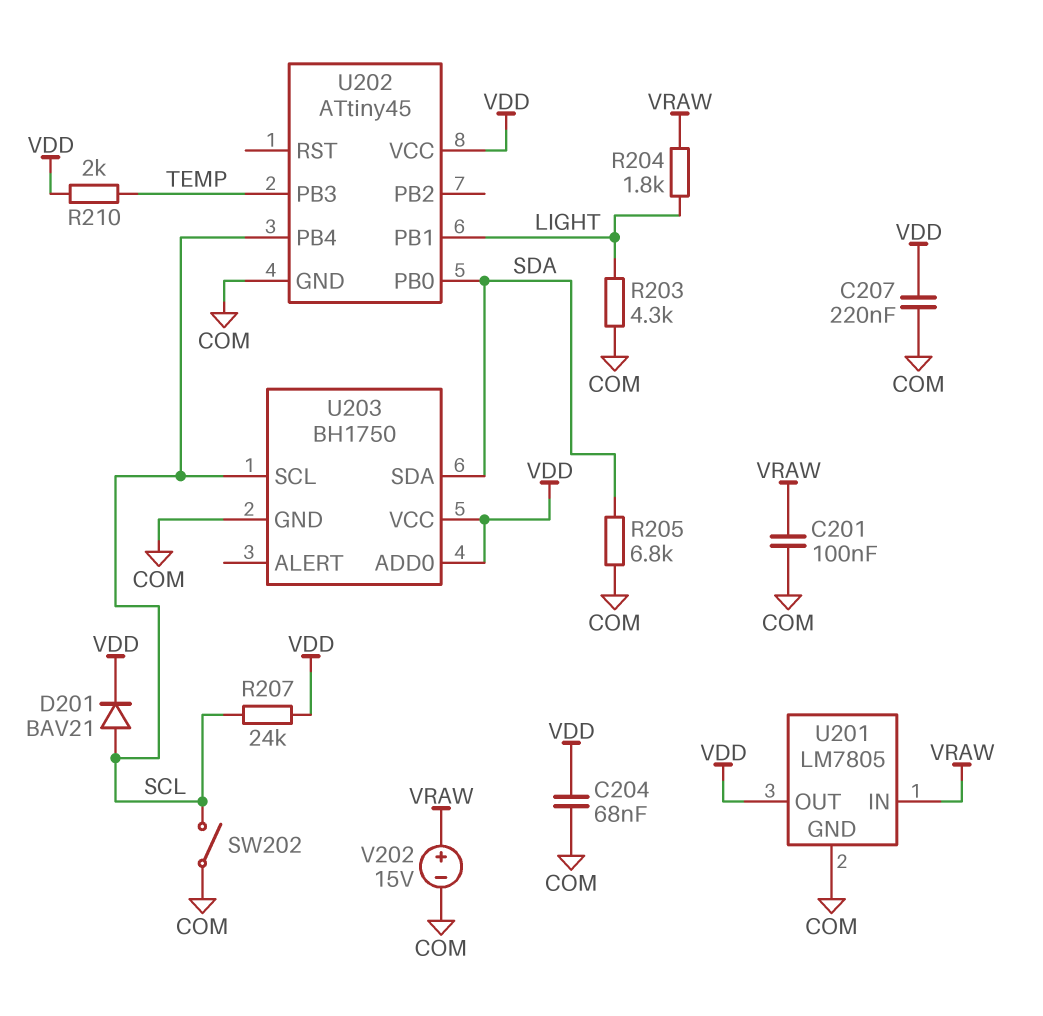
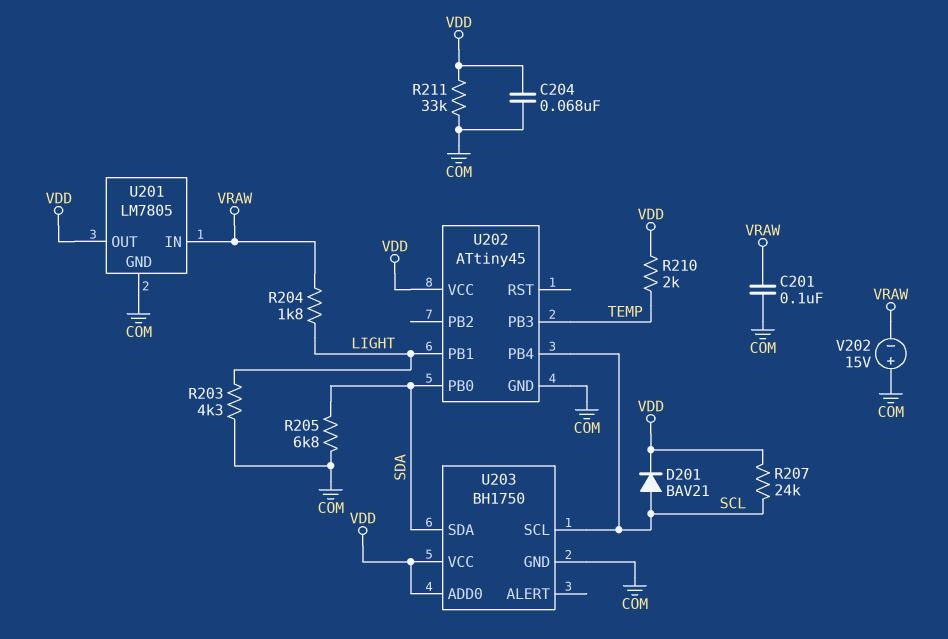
C207: 220nF (COM, VDD) -> none
R211: none -> 33k (COM, VDD)
SW202: switch (COM, SCL) -> none
V202: 15V (plus VRAW, minus COM) -> 15V (plus COM, minus VRAW)

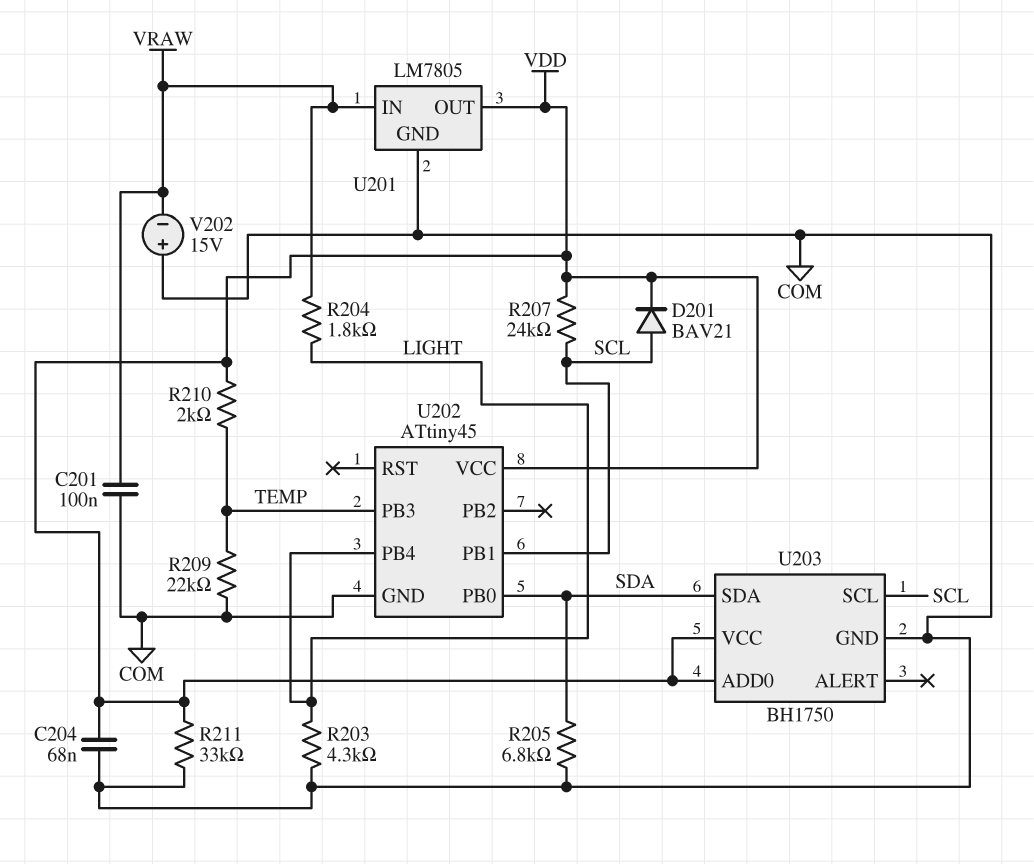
R209: none -> 22k (COM, TEMP)
U202 pin PB1: LIGHT -> SCL
U202 pin PB4: SCL -> LIGHT

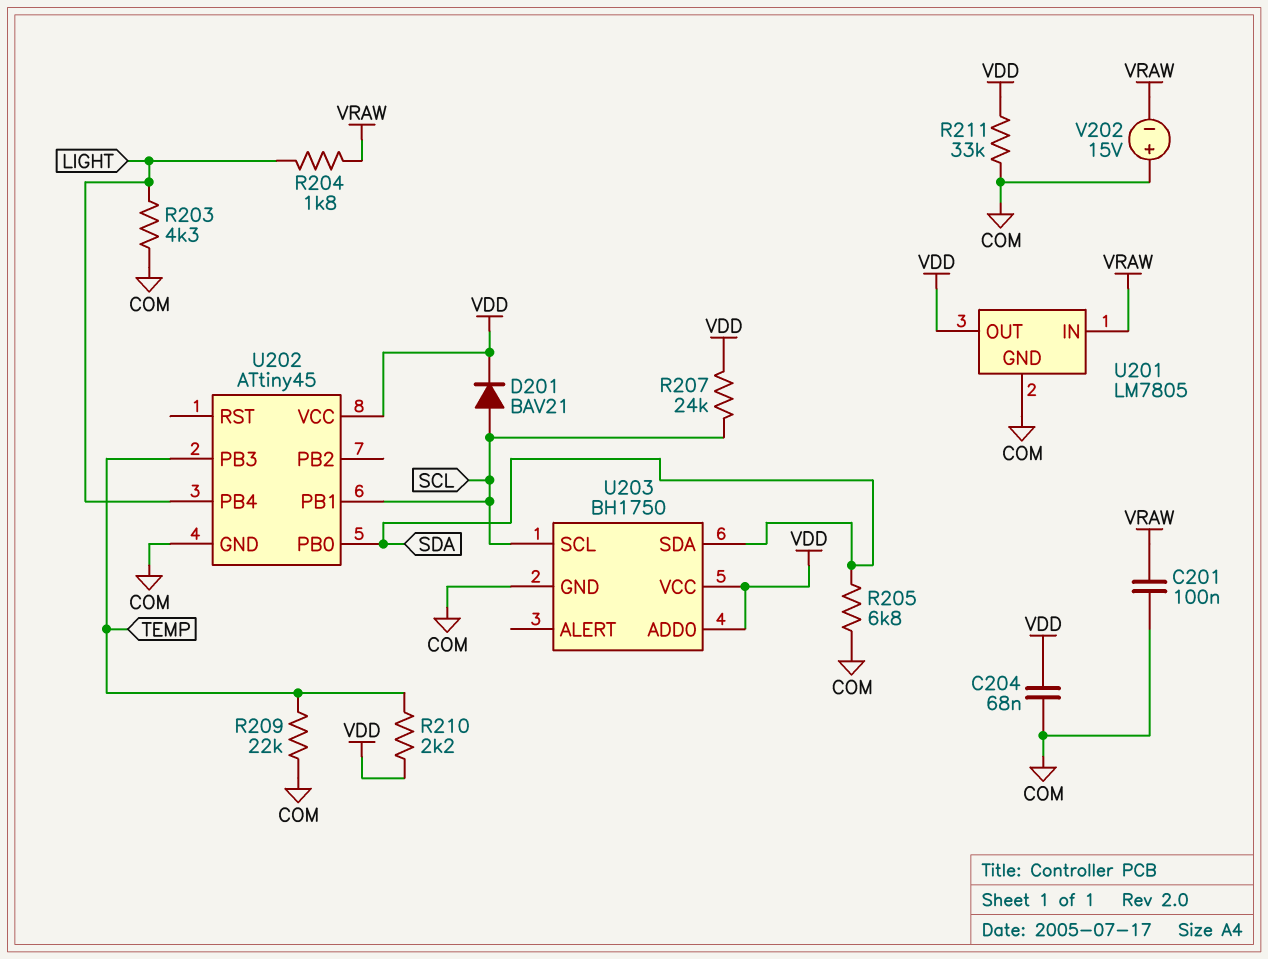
R210: 2k (TEMP, VDD) -> 2.2k (TEMP, VDD)

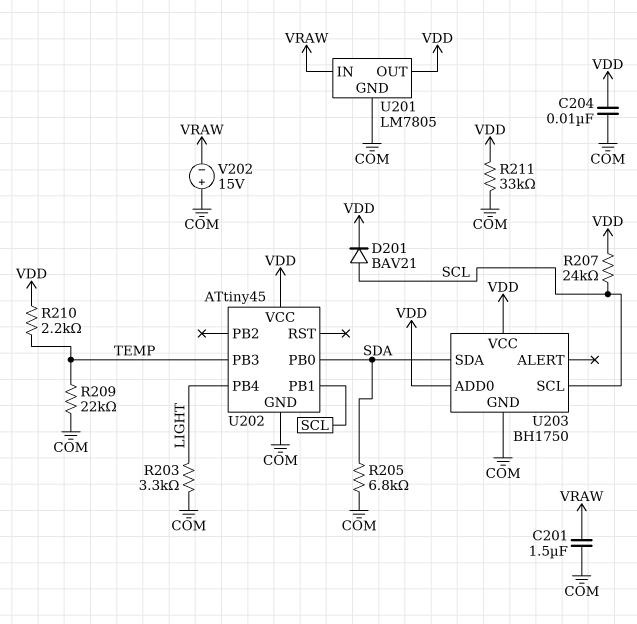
C201: 100nF (COM, VRAW) -> 1.5uF (COM, VRAW)
C204: 68nF (COM, VDD) -> 10nF (COM, VDD)
R203: 4.3k (COM, LIGHT) -> 3.3k (COM, LIGHT)
R204: 1.8k (LIGHT, VRAW) -> none

